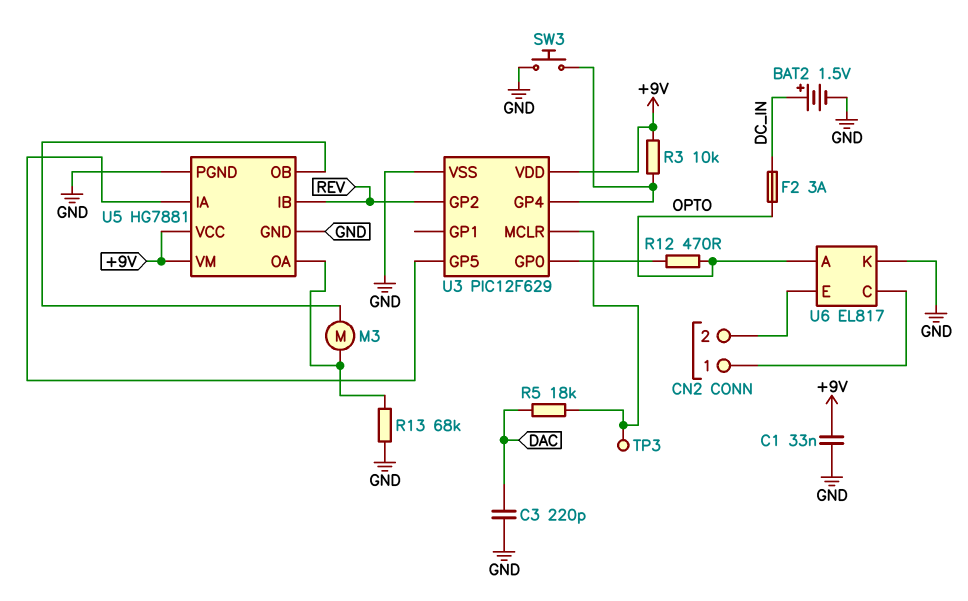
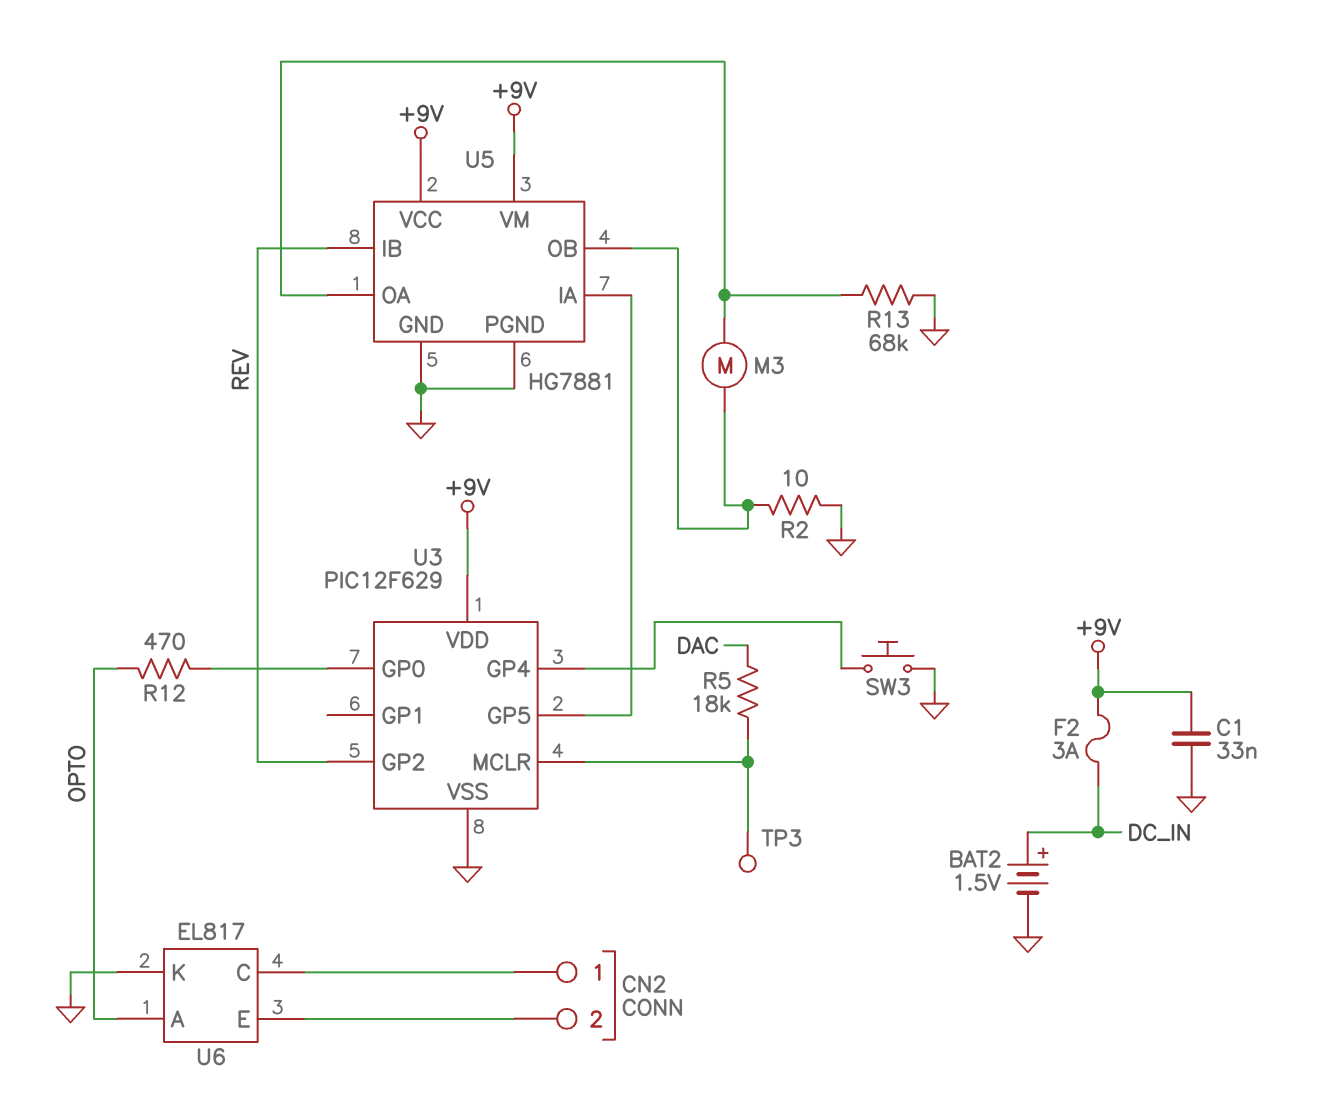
C3: 220pF (DAC, GND) -> none
F2: 3A (DC_IN, OPTO) -> 3A (+9V, DC_IN)
R2: none -> 10 (GND, U5/OB)
R3: 10k (+9V, U3/GP4) -> none

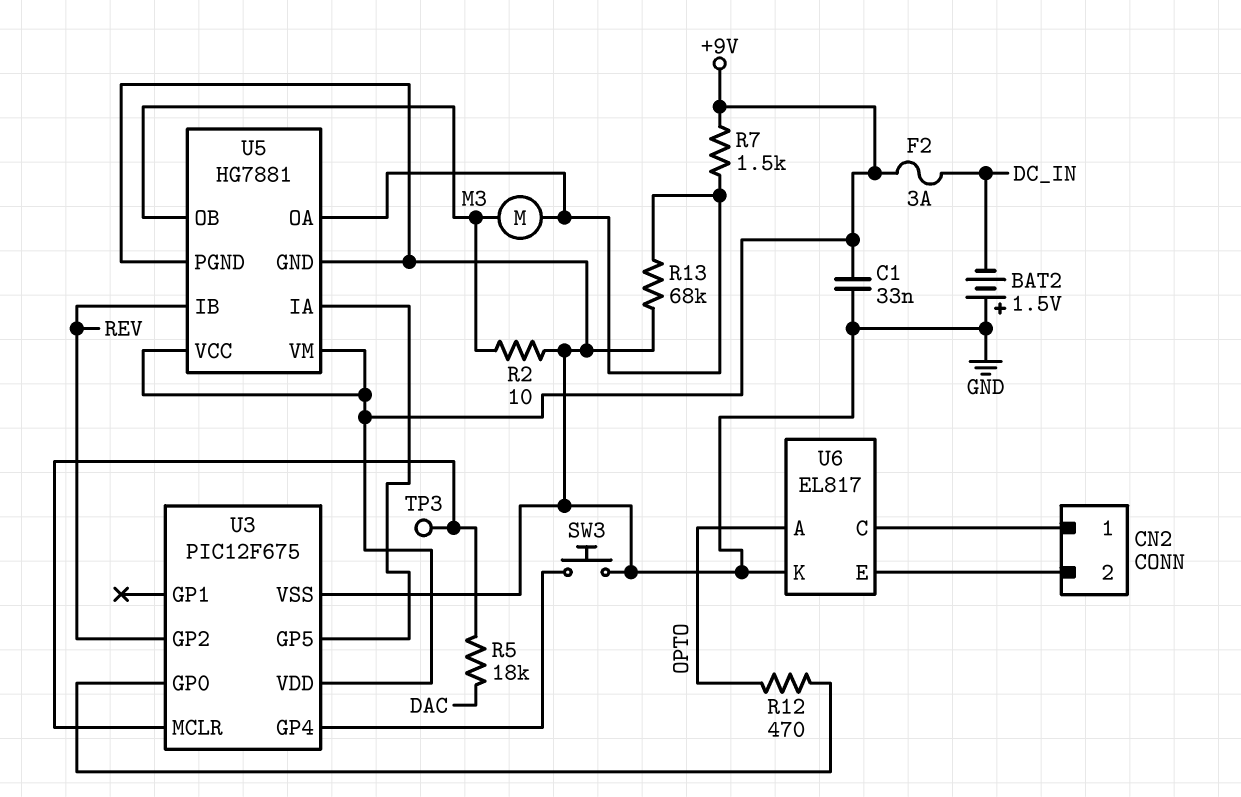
BAT2: 1.5V (plus DC_IN, minus GND) -> 1.5V (plus GND, minus DC_IN)
R7: none -> 1.5k (+9V, U5/OA)
U3: PIC12F629 -> PIC12F675

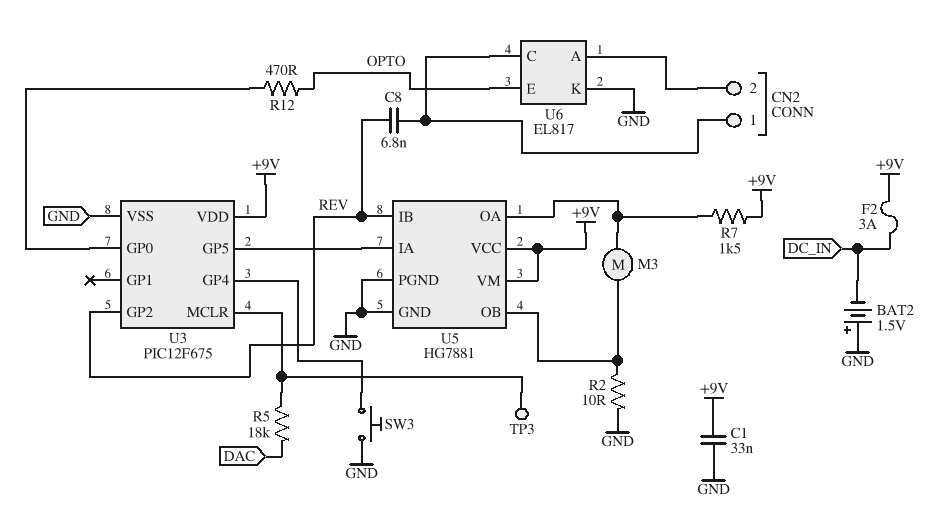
C8: none -> 6.8nF (CN2/1, REV)
R13: 68k (GND, U5/OA) -> none
U6 pin A: OPTO -> CN2/2
U6 pin E: CN2/2 -> OPTO

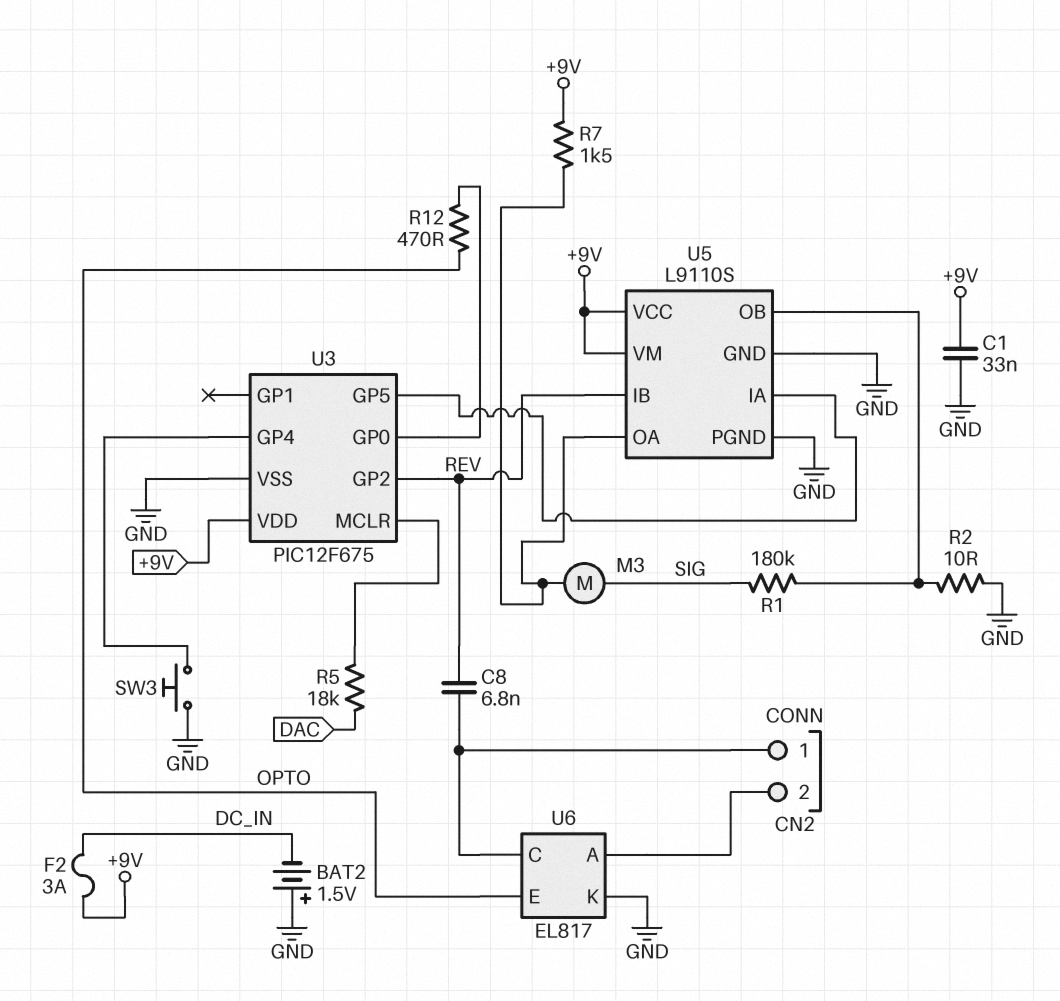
M3: motor (U5/OA, U5/OB) -> motor (SIG, U5/OA)
R1: none -> 180k (SIG, U5/OB)
TP3: test point (U3/MCLR) -> none
U5: HG7881 -> L9110S

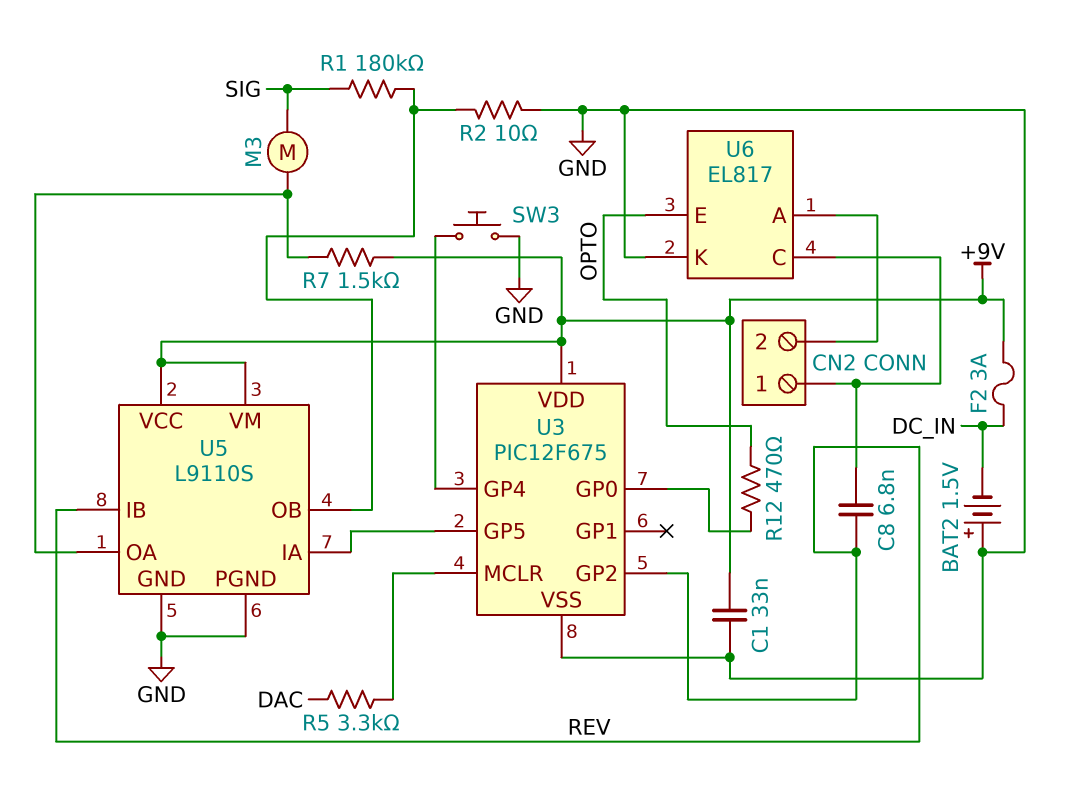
R5: 18k (DAC, U3/MCLR) -> 3.3k (DAC, U3/MCLR)

